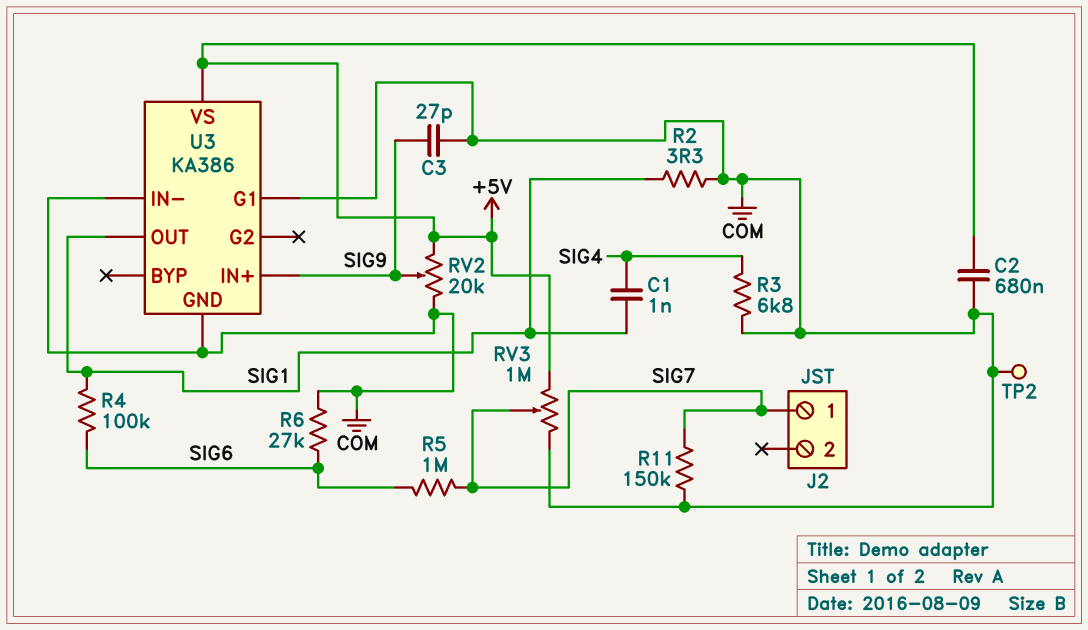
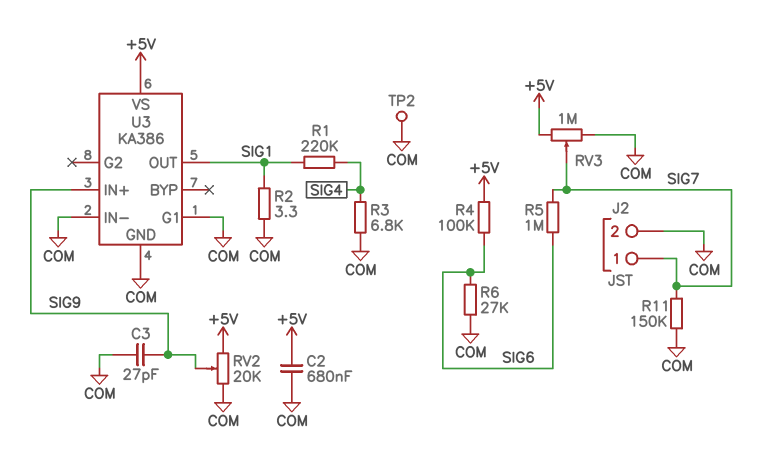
C1: 1nF (SIG1, SIG4) -> none
J2 pin 2: none -> COM
R1: none -> 220k (SIG1, SIG4)
R4: 100k (SIG1, SIG6) -> 100k (+5V, SIG6)

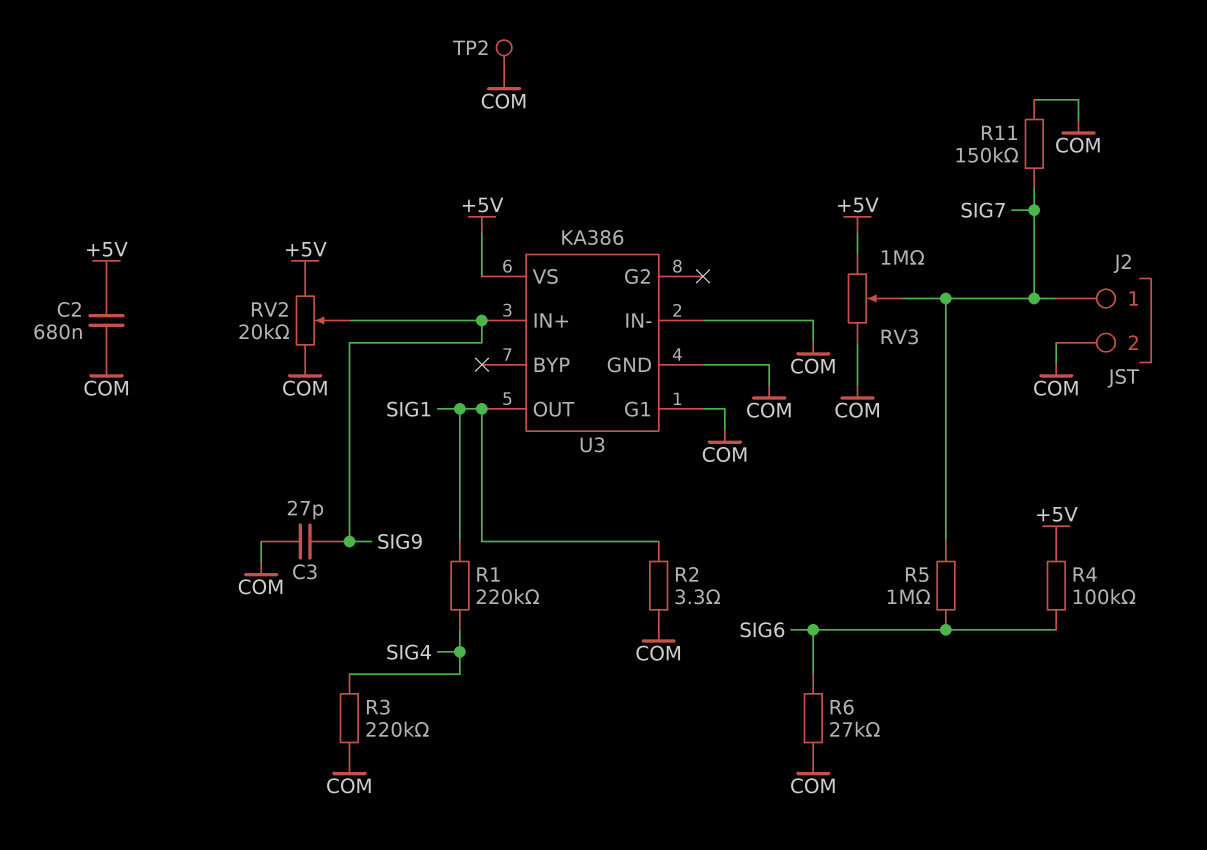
R3: 6.8k (COM, SIG4) -> 220k (COM, SIG4)

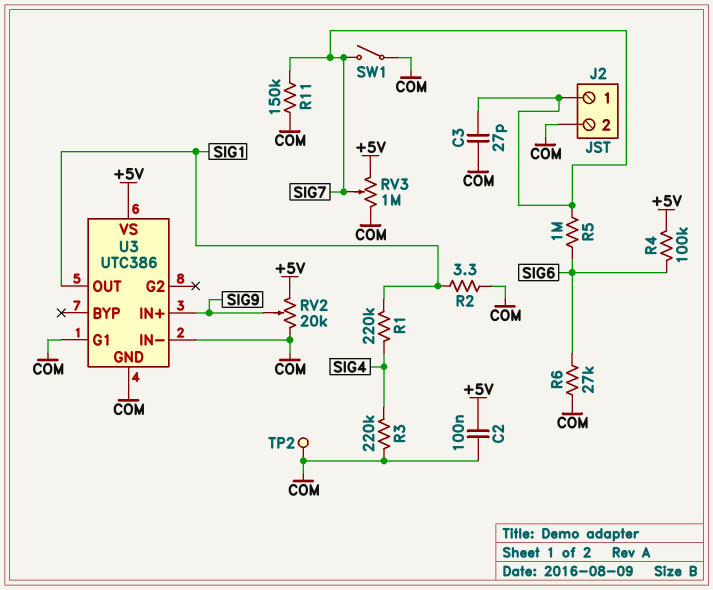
C2: 680nF (+5V, COM) -> 100nF (+5V, COM)
C3: 27pF (COM, SIG9) -> 27pF (COM, SIG7)
SW1: none -> switch (COM, SIG7)
U3: KA386 -> UTC386

